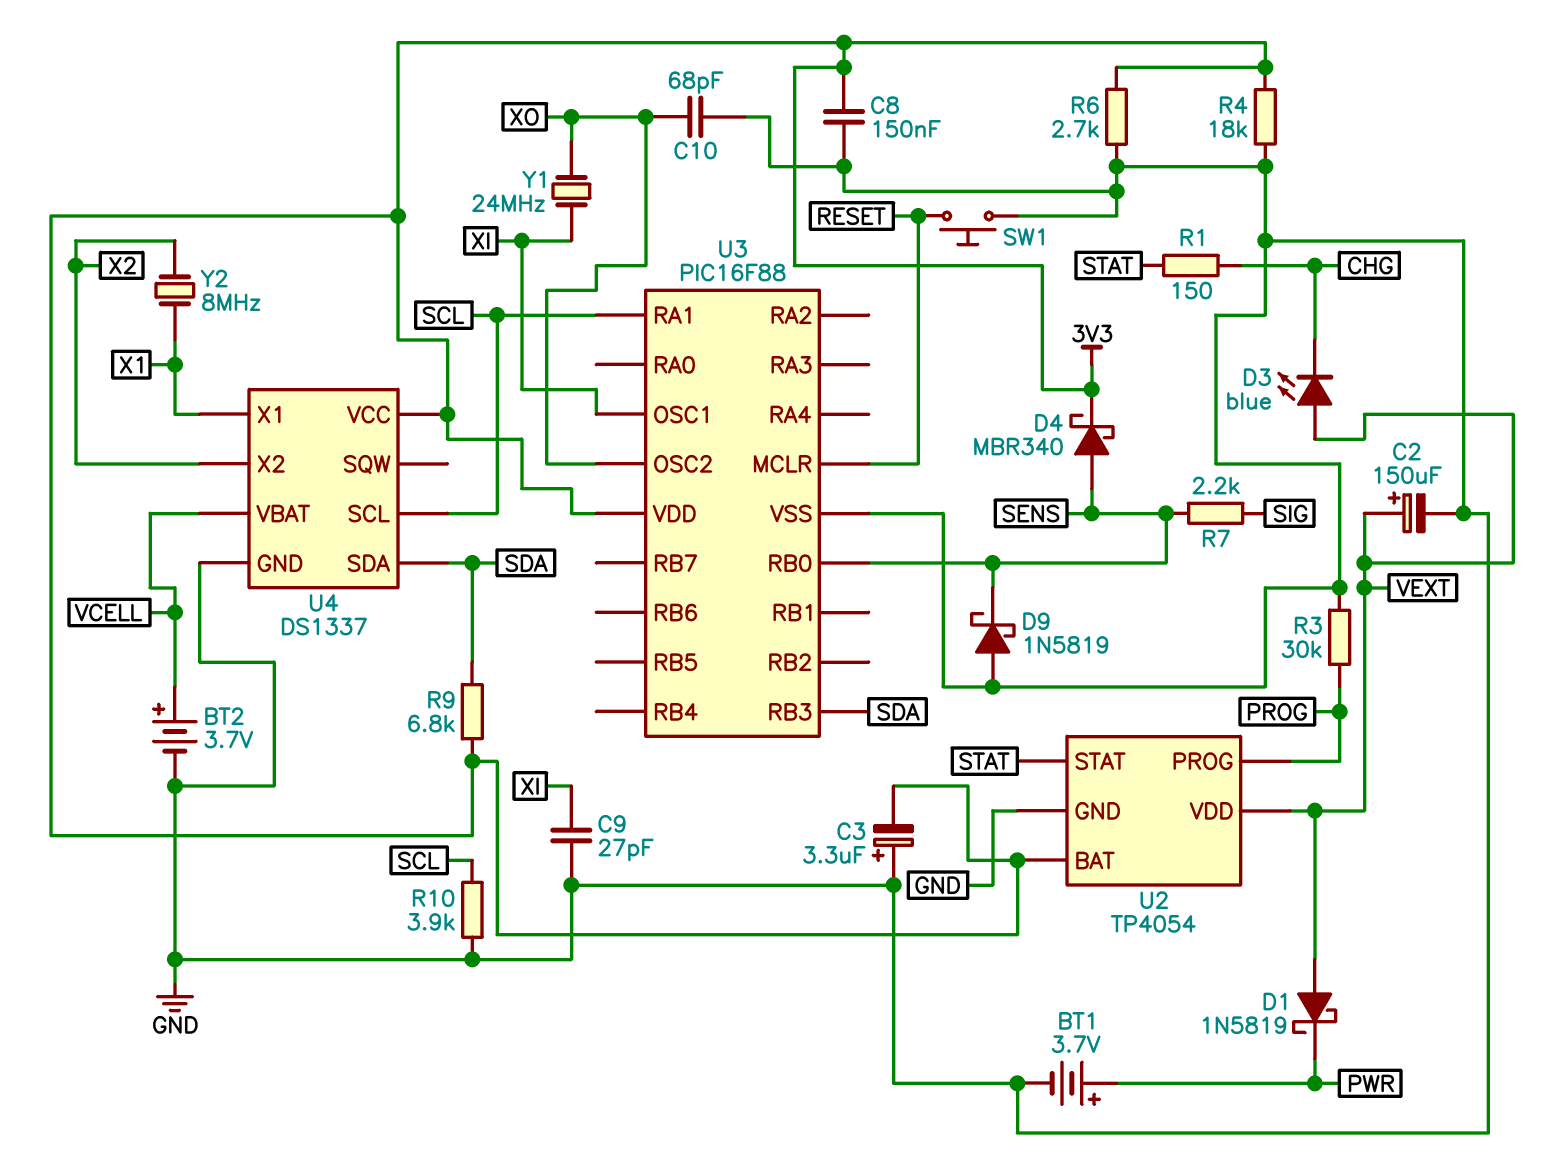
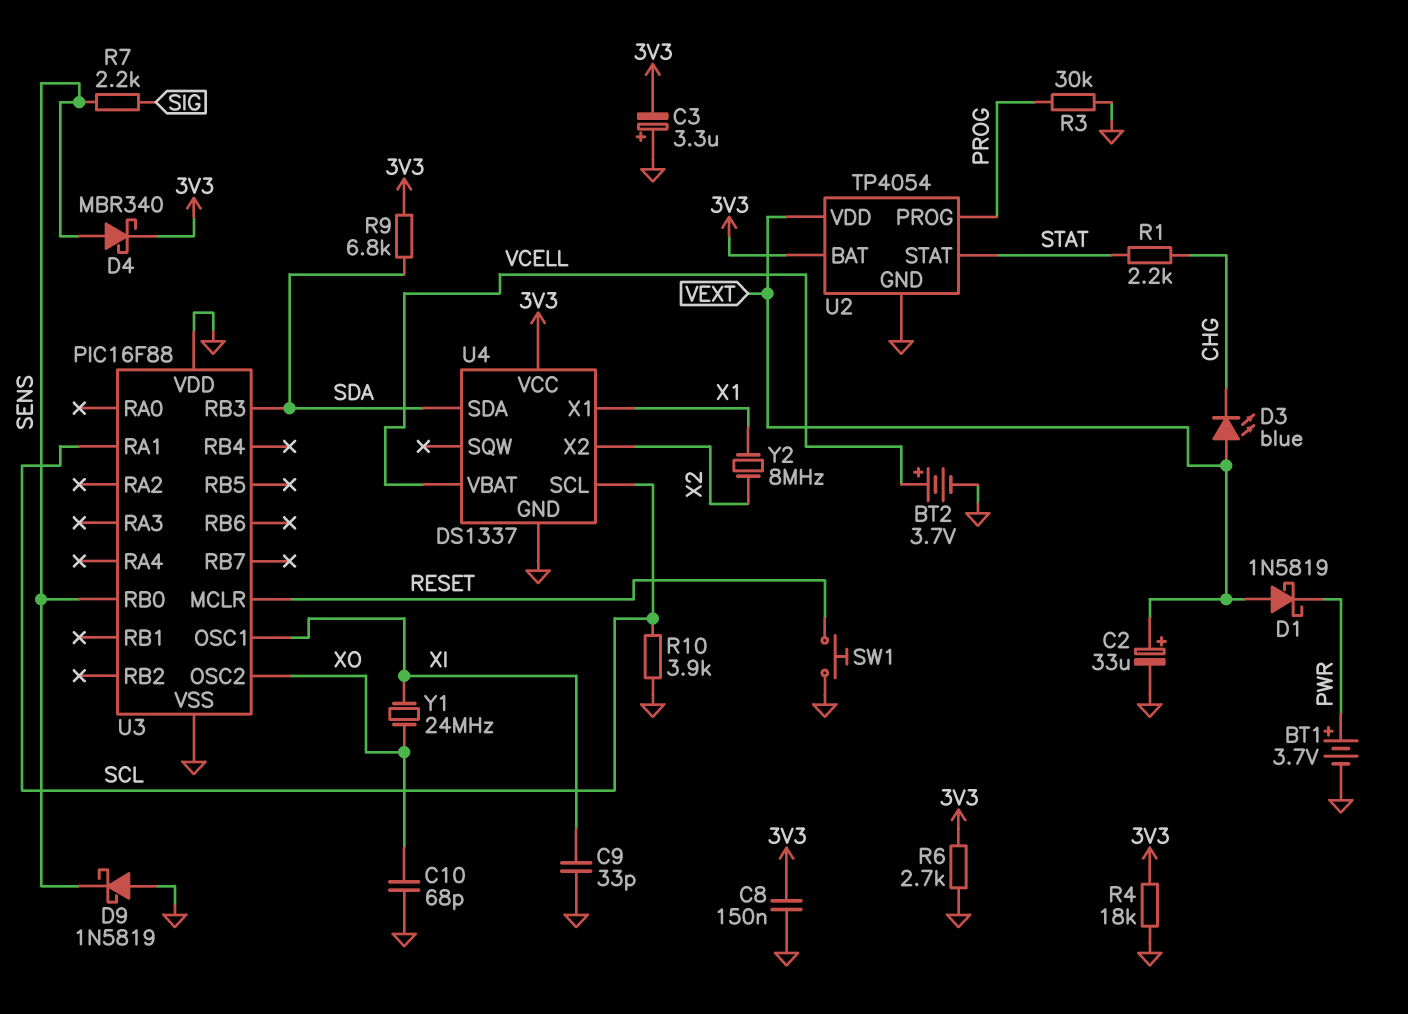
C2: 150uF (plus VEXT, minus GND) -> 33uF (plus VEXT, minus GND)
C9: 27pF (GND, XI) -> 33pF (GND, XI)
R1: 150 (CHG, STAT) -> 2.2k (CHG, STAT)
U3 pin VDD: 3V3 -> GND

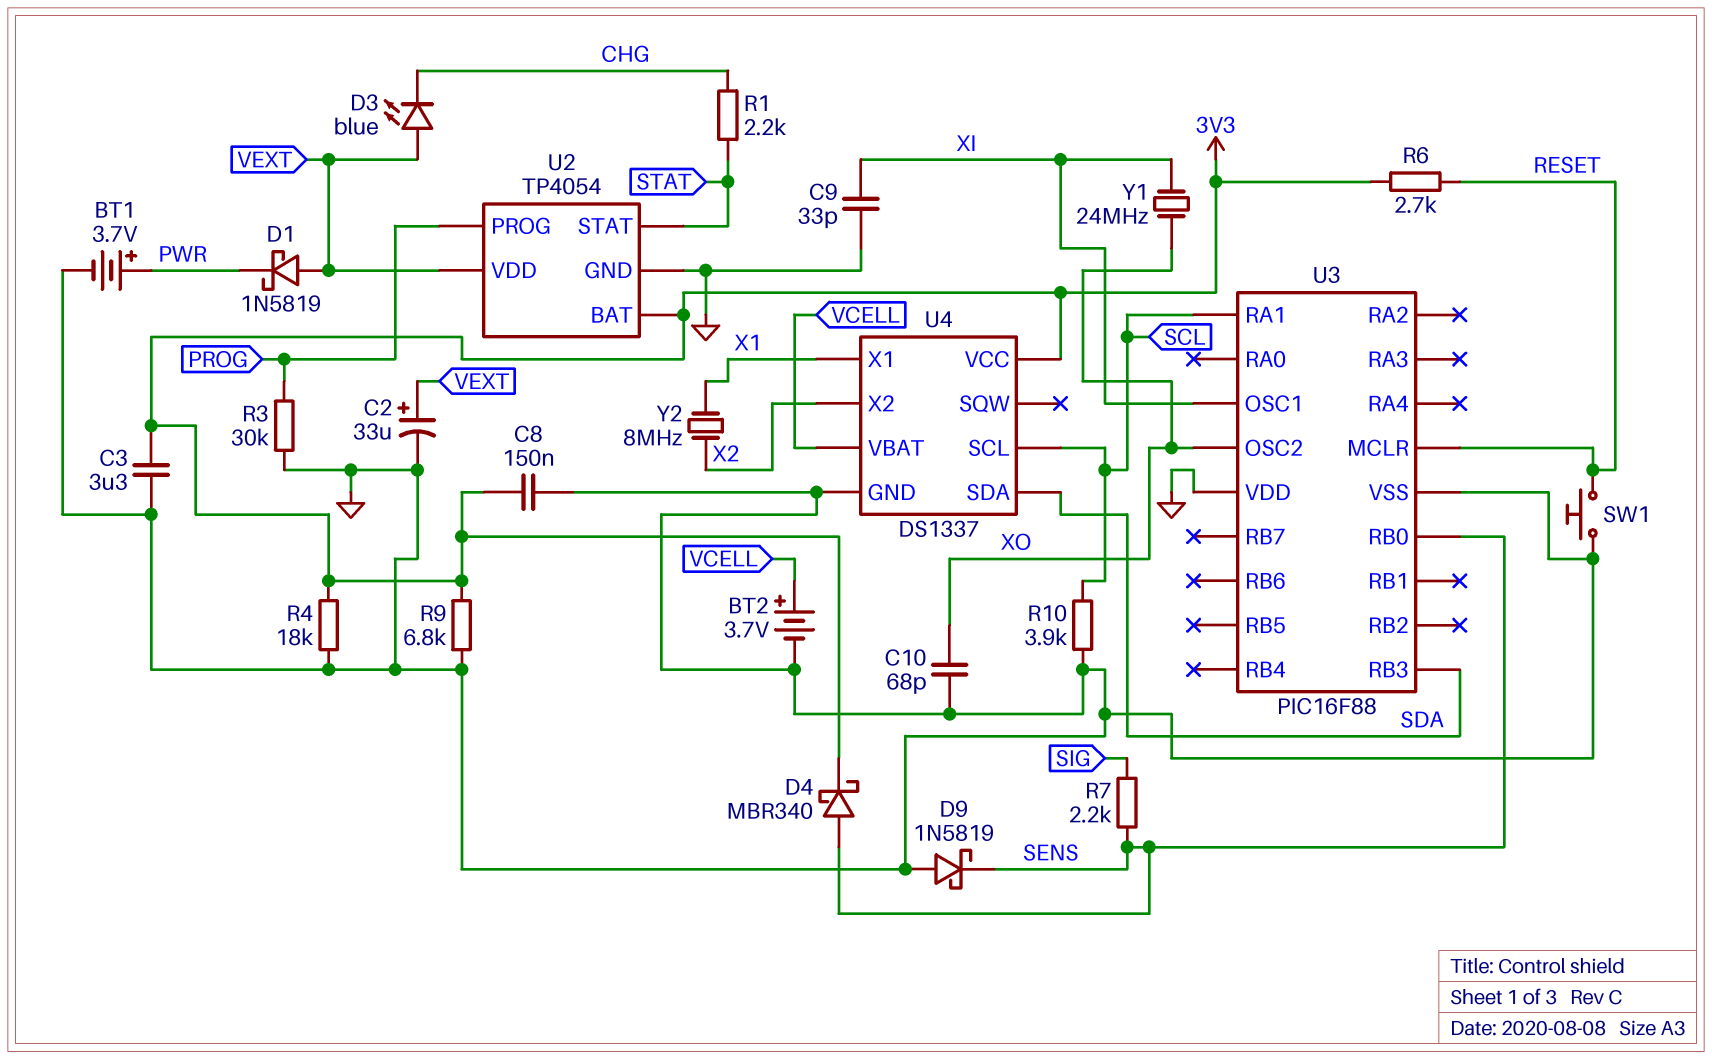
C3: 3.3uF (plus GND, minus 3V3) -> 3.3uF (3V3, GND)
R6: 2.7k (3V3, GND) -> 2.7k (3V3, RESET)
R9: 6.8k (3V3, SDA) -> 6.8k (3V3, GND)

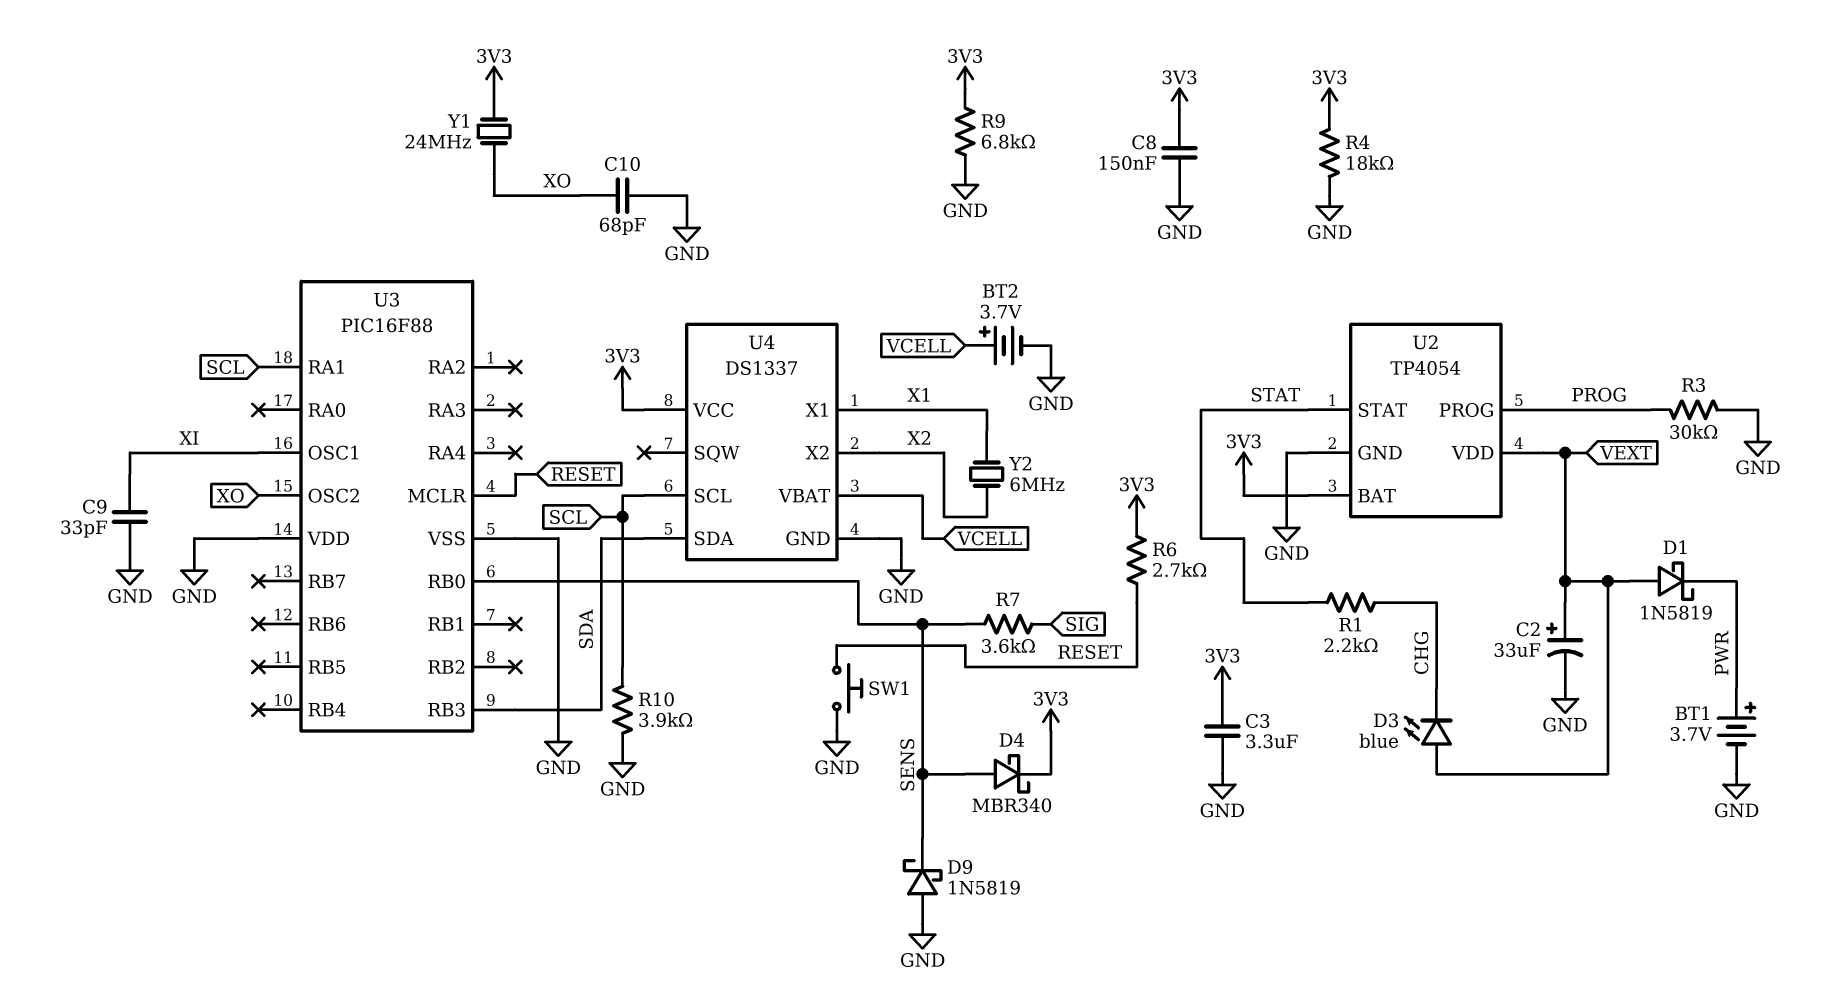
R7: 2.2k (SENS, SIG) -> 3.6k (SENS, SIG)
Y1: 24MHz (XI, XO) -> 24MHz (3V3, XO)
Y2: 8MHz (X1, X2) -> 6MHz (X1, X2)

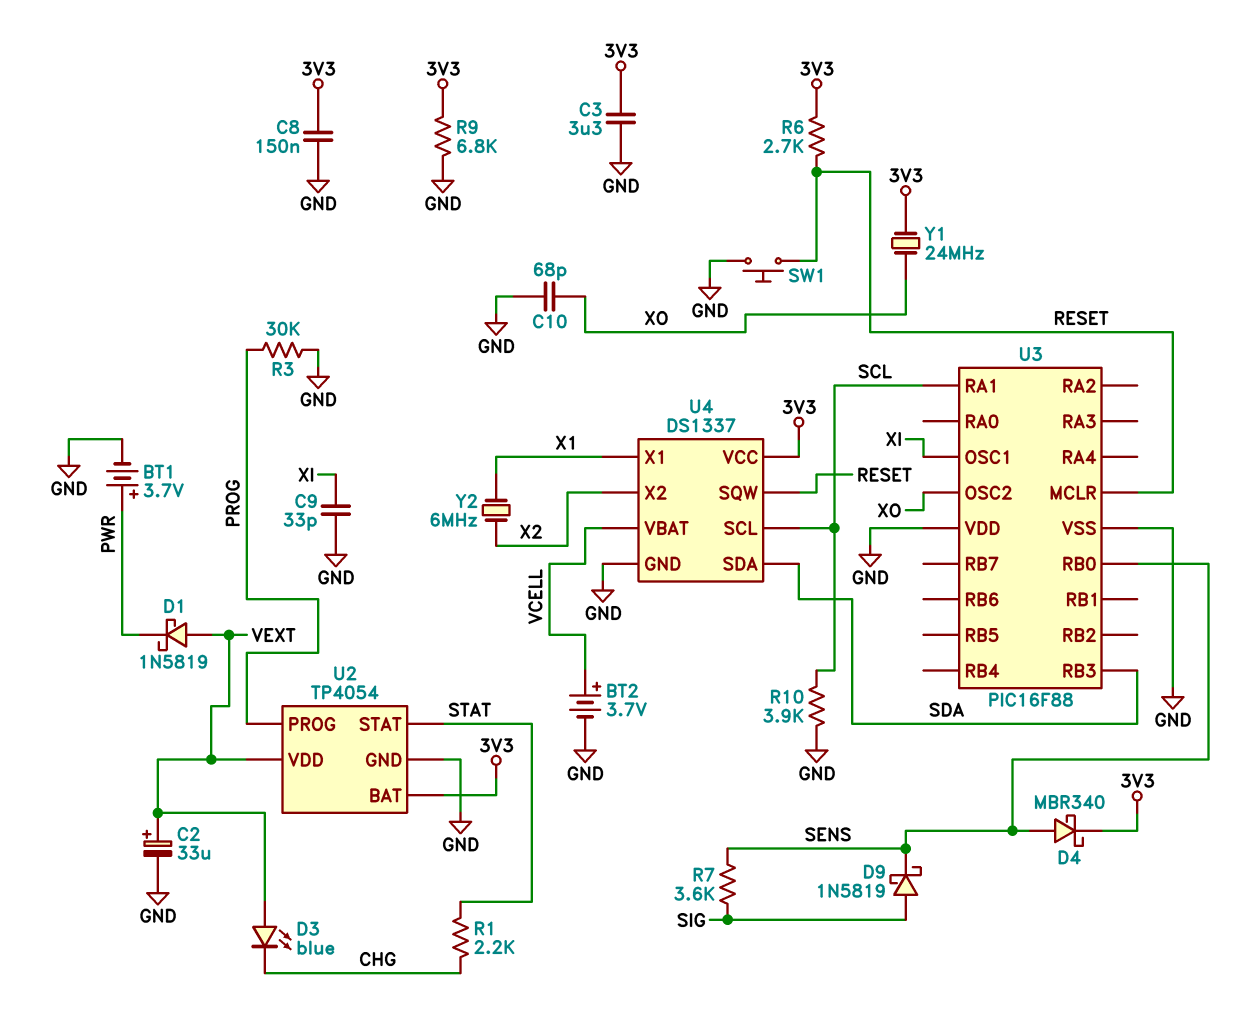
D9: schottky 1N5819 (A GND, K SENS) -> schottky 1N5819 (A SIG, K SENS)
R4: 18k (3V3, GND) -> none
U4 pin SQW: none -> RESET

